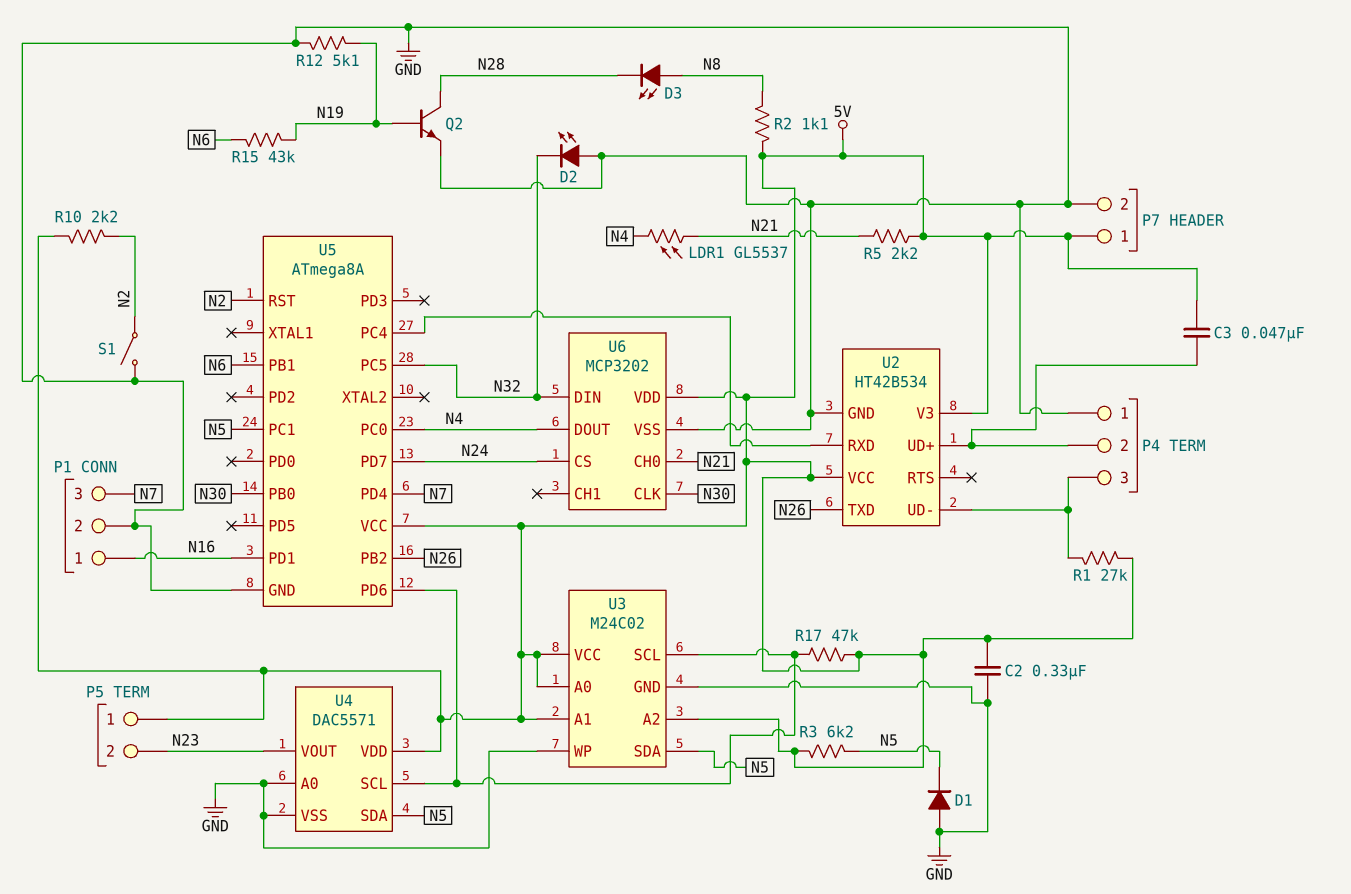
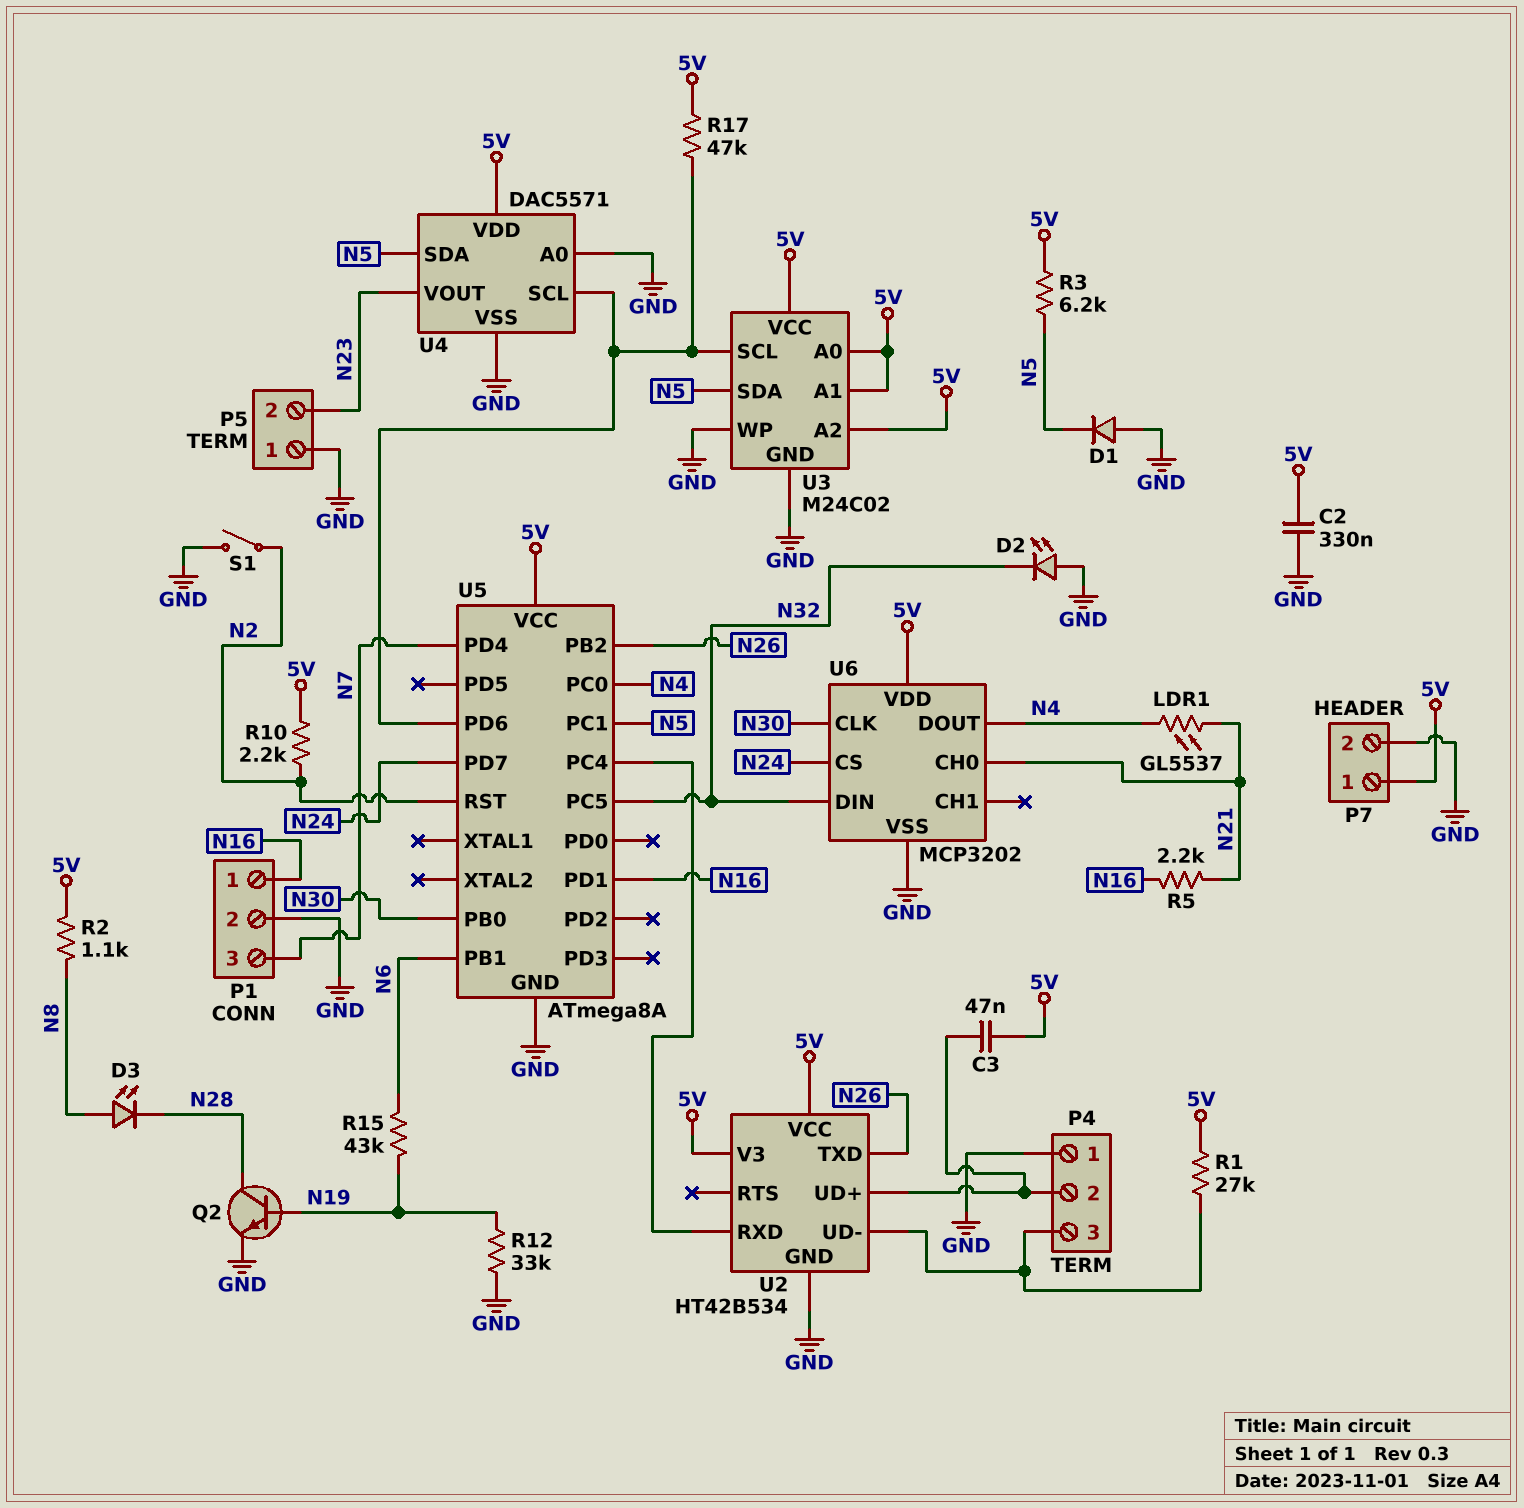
P5 pin 1: 5V -> GND
R5: 2.2k (5V, N21) -> 2.2k (N16, N21)
R12: 5.1k (GND, N19) -> 33k (GND, N19)

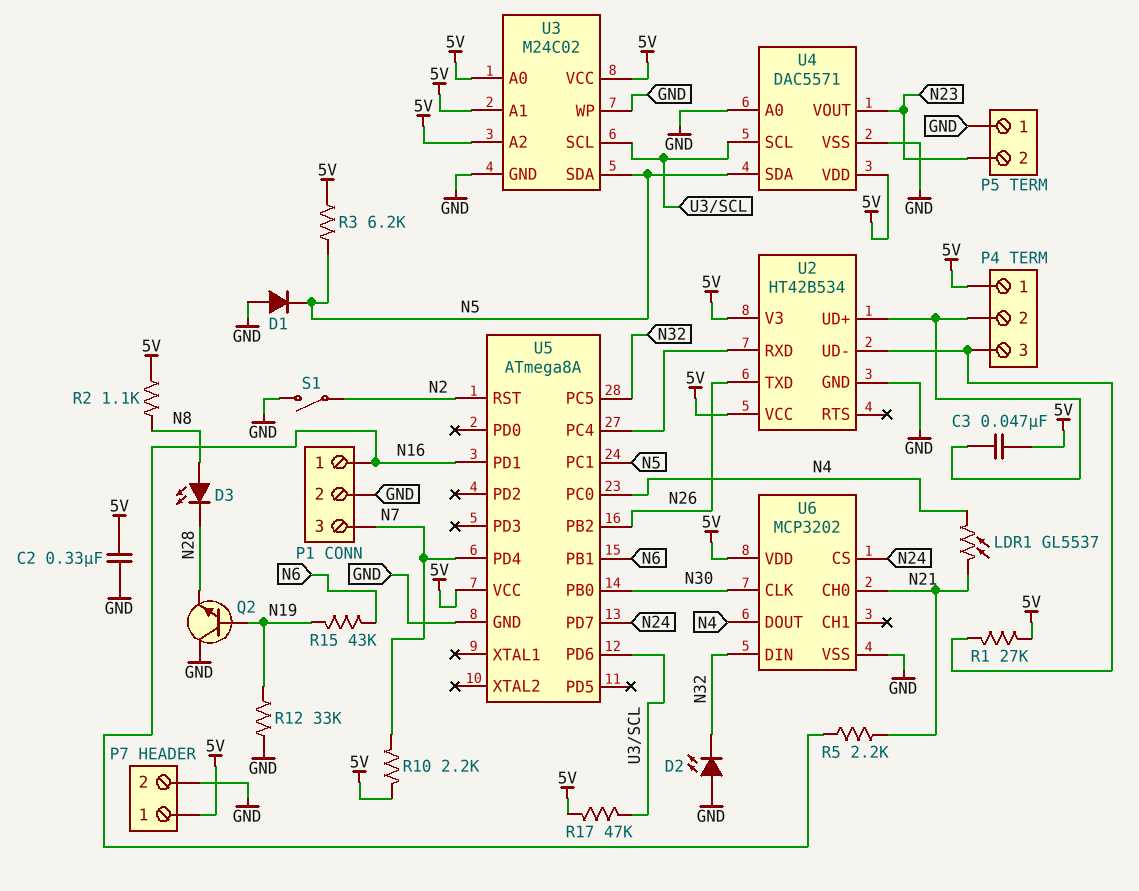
P4 pin 1: GND -> 5V
Q2: NPN (B N19, C N28, E GND) -> NPN (B N19, C GND, E N28)
R10: 2.2k (5V, N2) -> 2.2k (5V, N7)

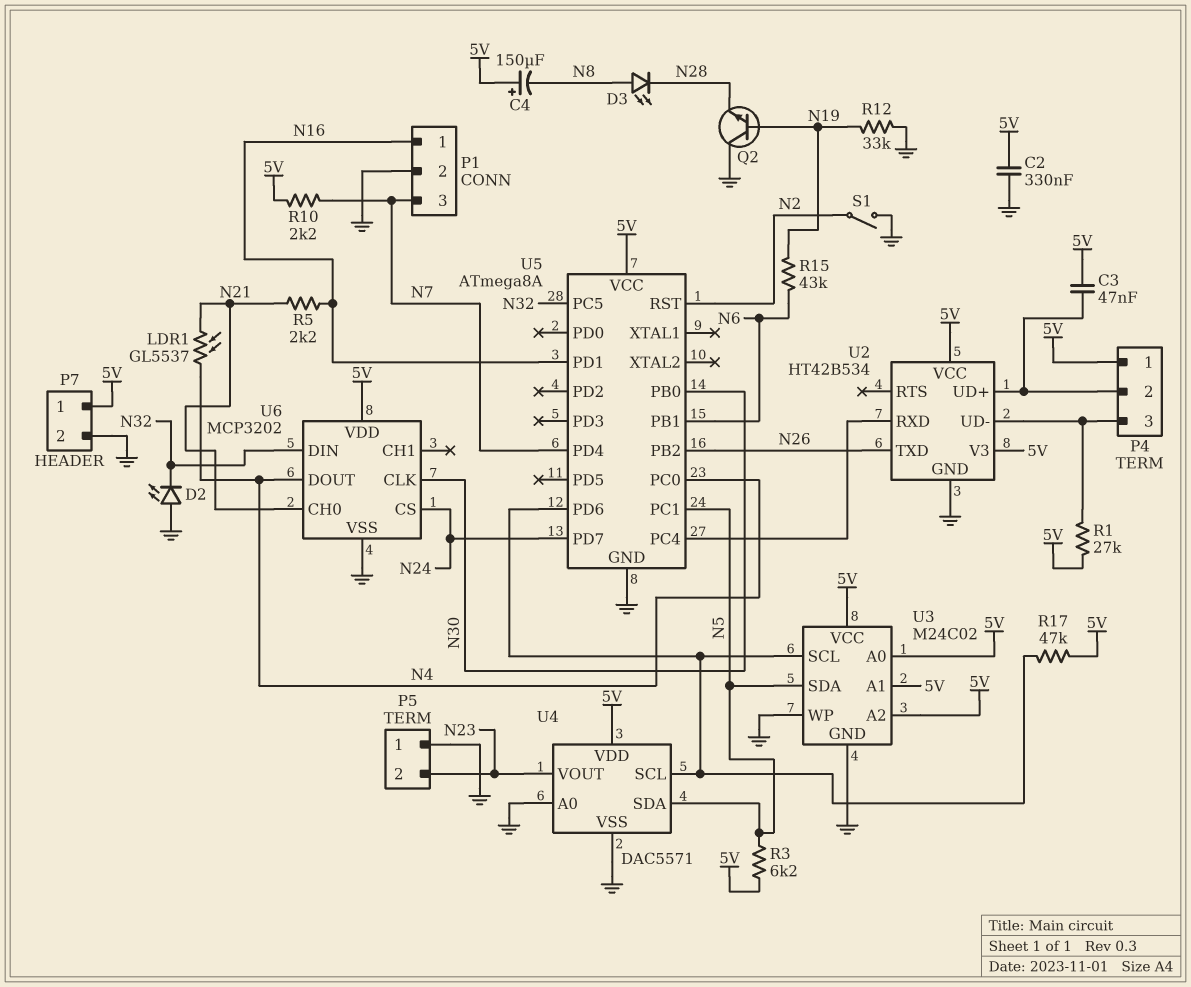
C4: none -> 150uF (plus 5V, minus N8)
D1: diode (A GND, K N5) -> none
R2: 1.1k (5V, N8) -> none

